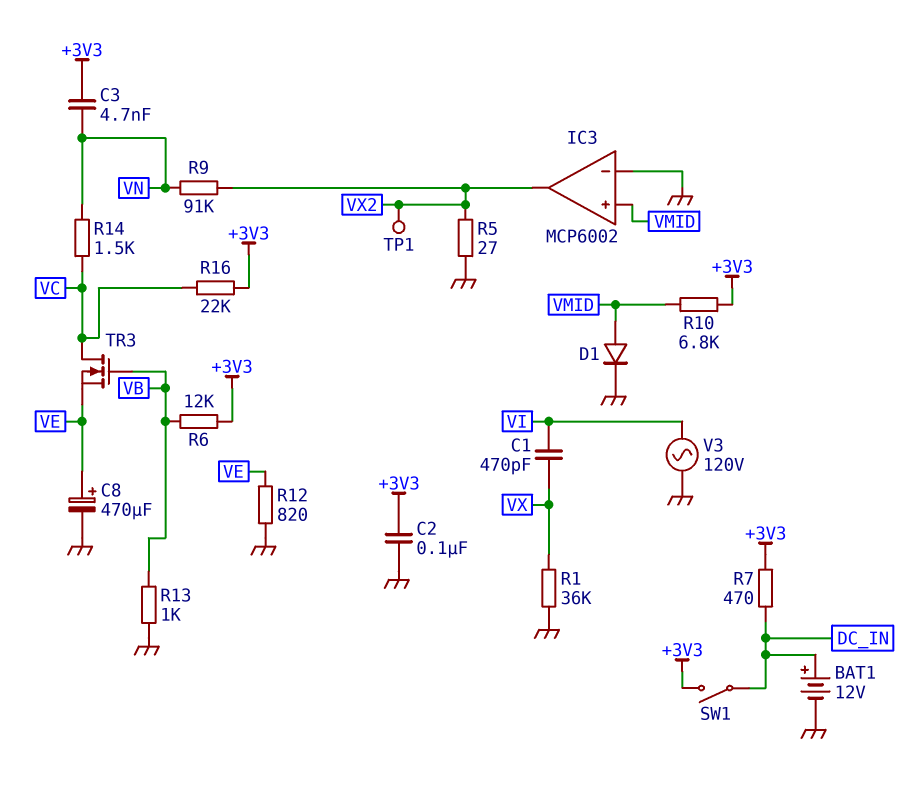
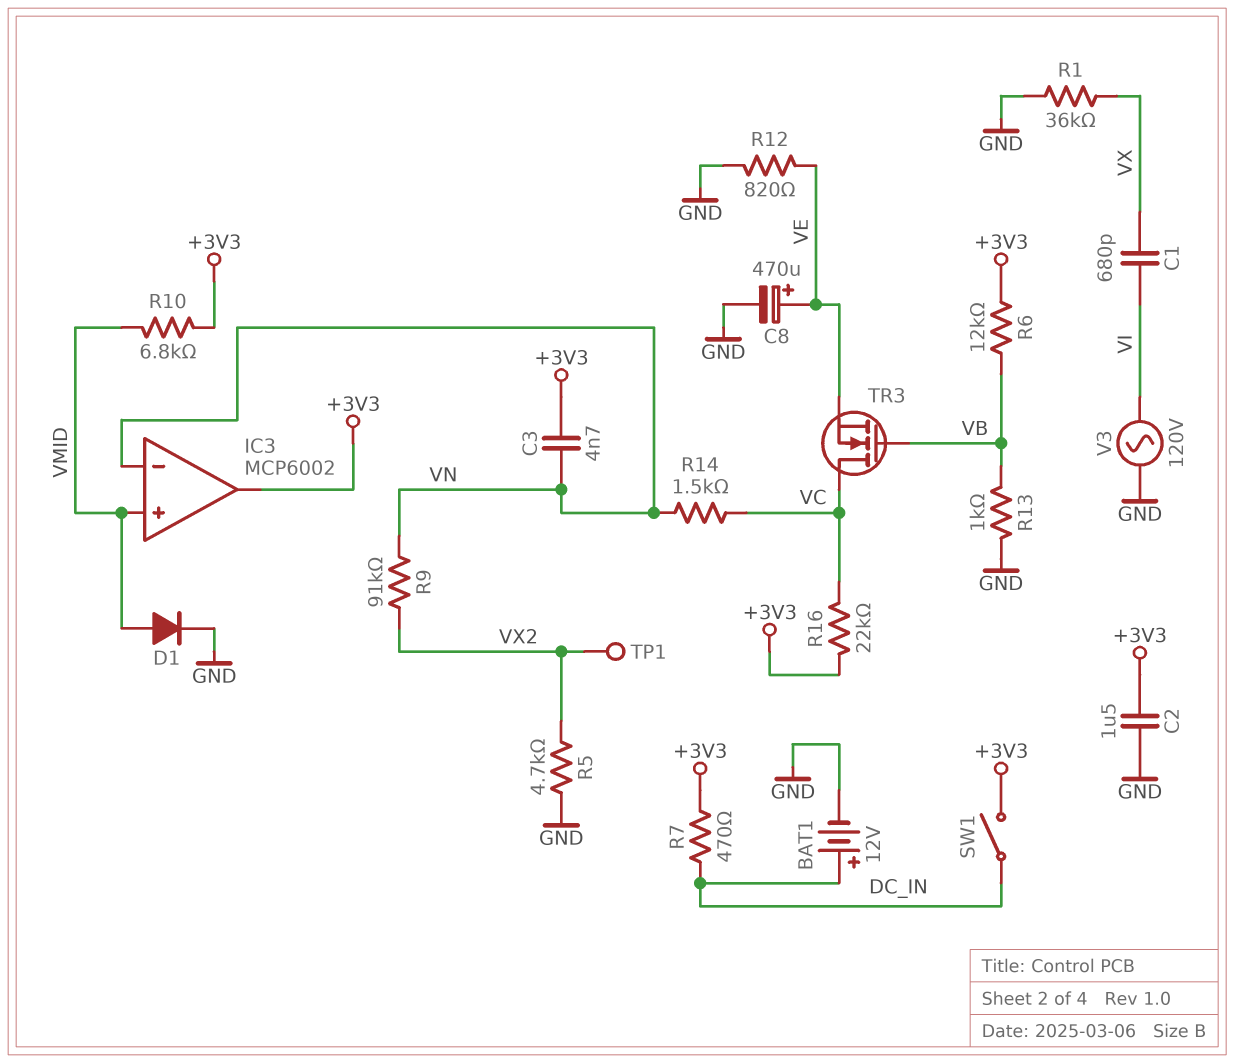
C1: 470pF (VI, VX) -> 680pF (VI, VX)
C2: 100nF (+3V3, GND) -> 1.5uF (+3V3, GND)
IC3 pin in-: GND -> VN
IC3 pin out: VX2 -> +3V3
R5: 27 (GND, VX2) -> 4.7k (GND, VX2)

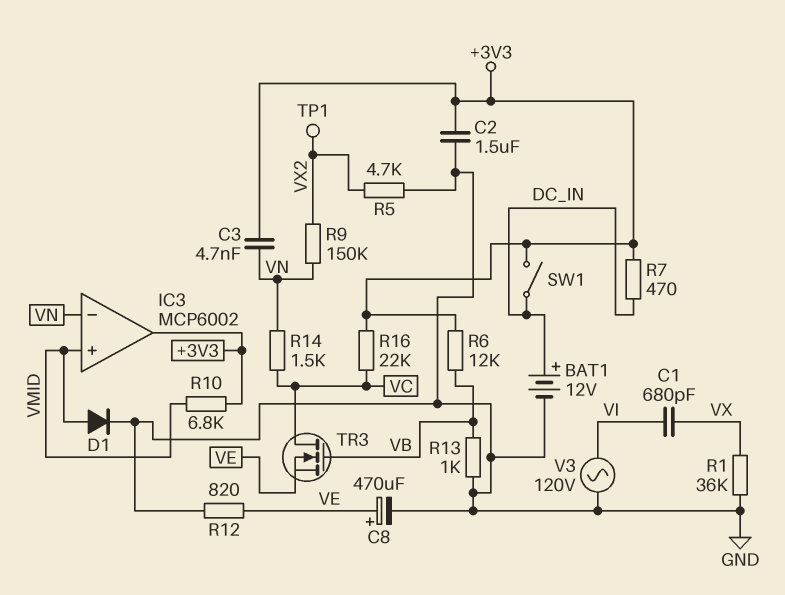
R9: 91k (VN, VX2) -> 150k (VN, VX2)

